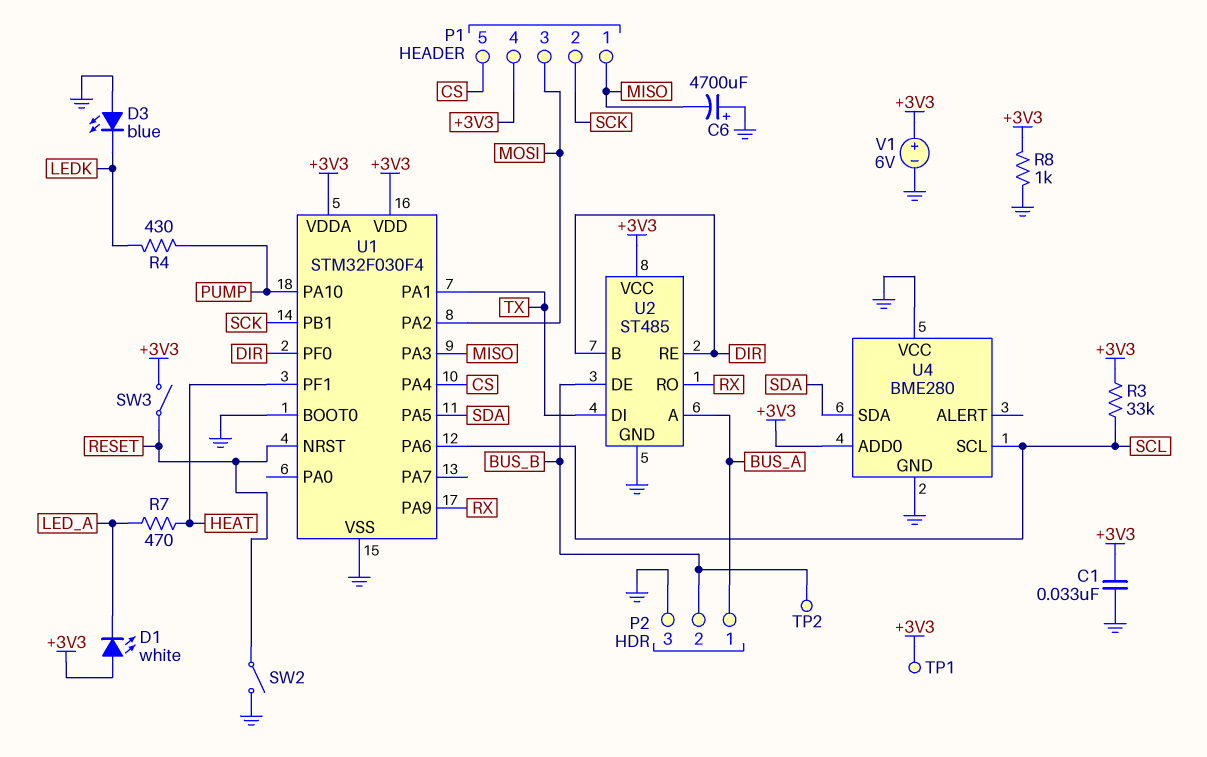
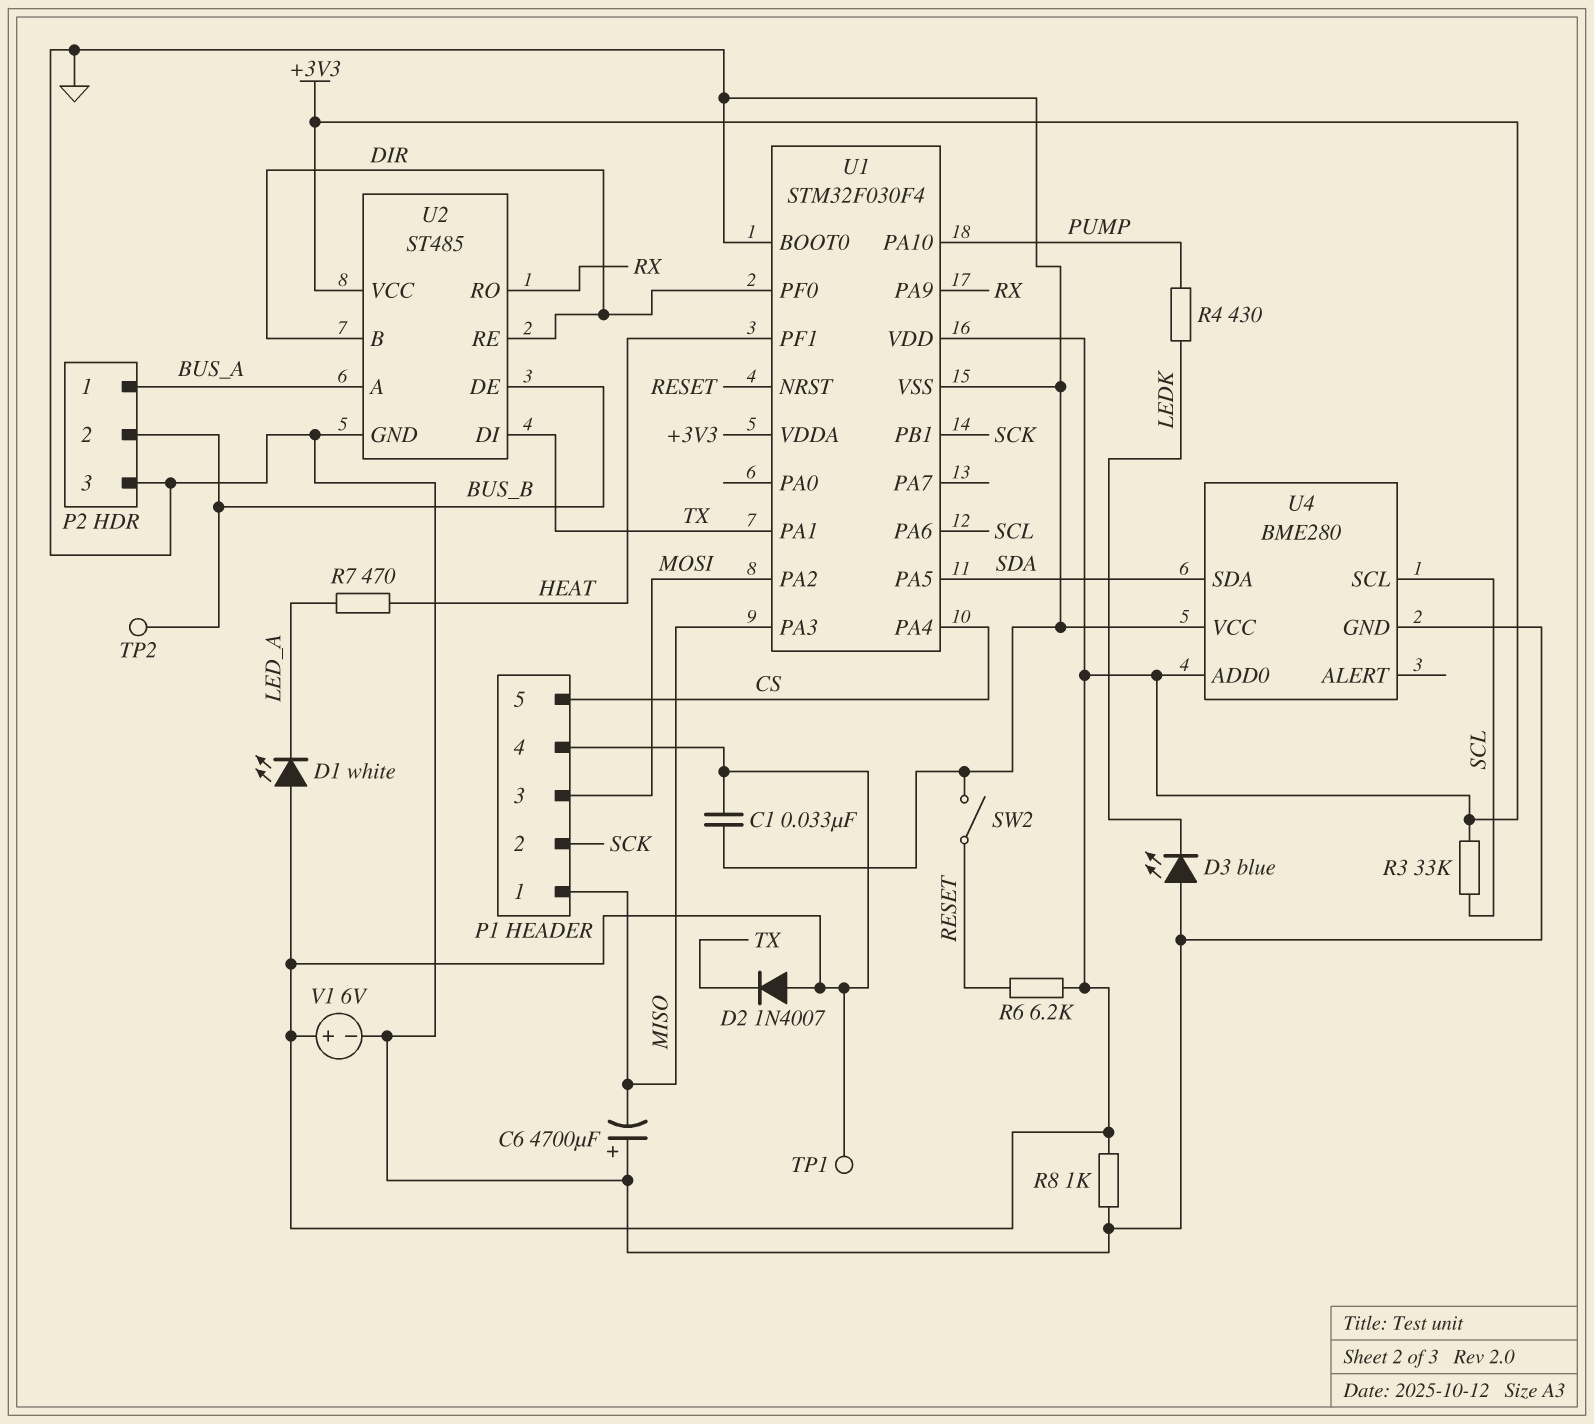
D2: none -> diode 1N4007 (A +3V3, K TX)
R6: none -> 6.2k (+3V3, RESET)
SW3: switch (+3V3, RESET) -> none

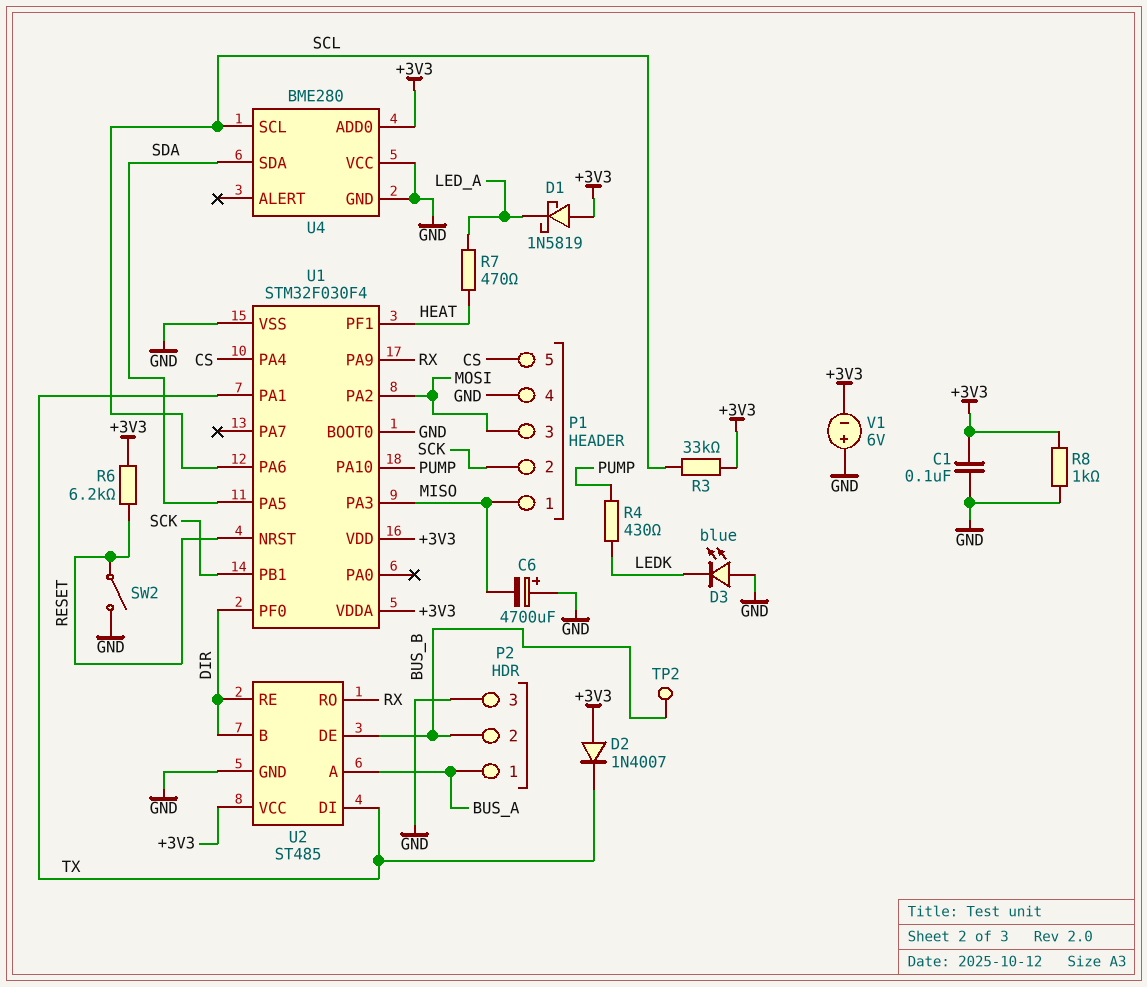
C1: 33nF (+3V3, GND) -> 100nF (+3V3, GND)
D1: LED white (A +3V3, K LED_A) -> schottky 1N5819 (A +3V3, K LED_A)
P1 pin 4: +3V3 -> GND
TP1: test point (+3V3) -> none
V1: 6V (plus +3V3, minus GND) -> 6V (plus GND, minus +3V3)

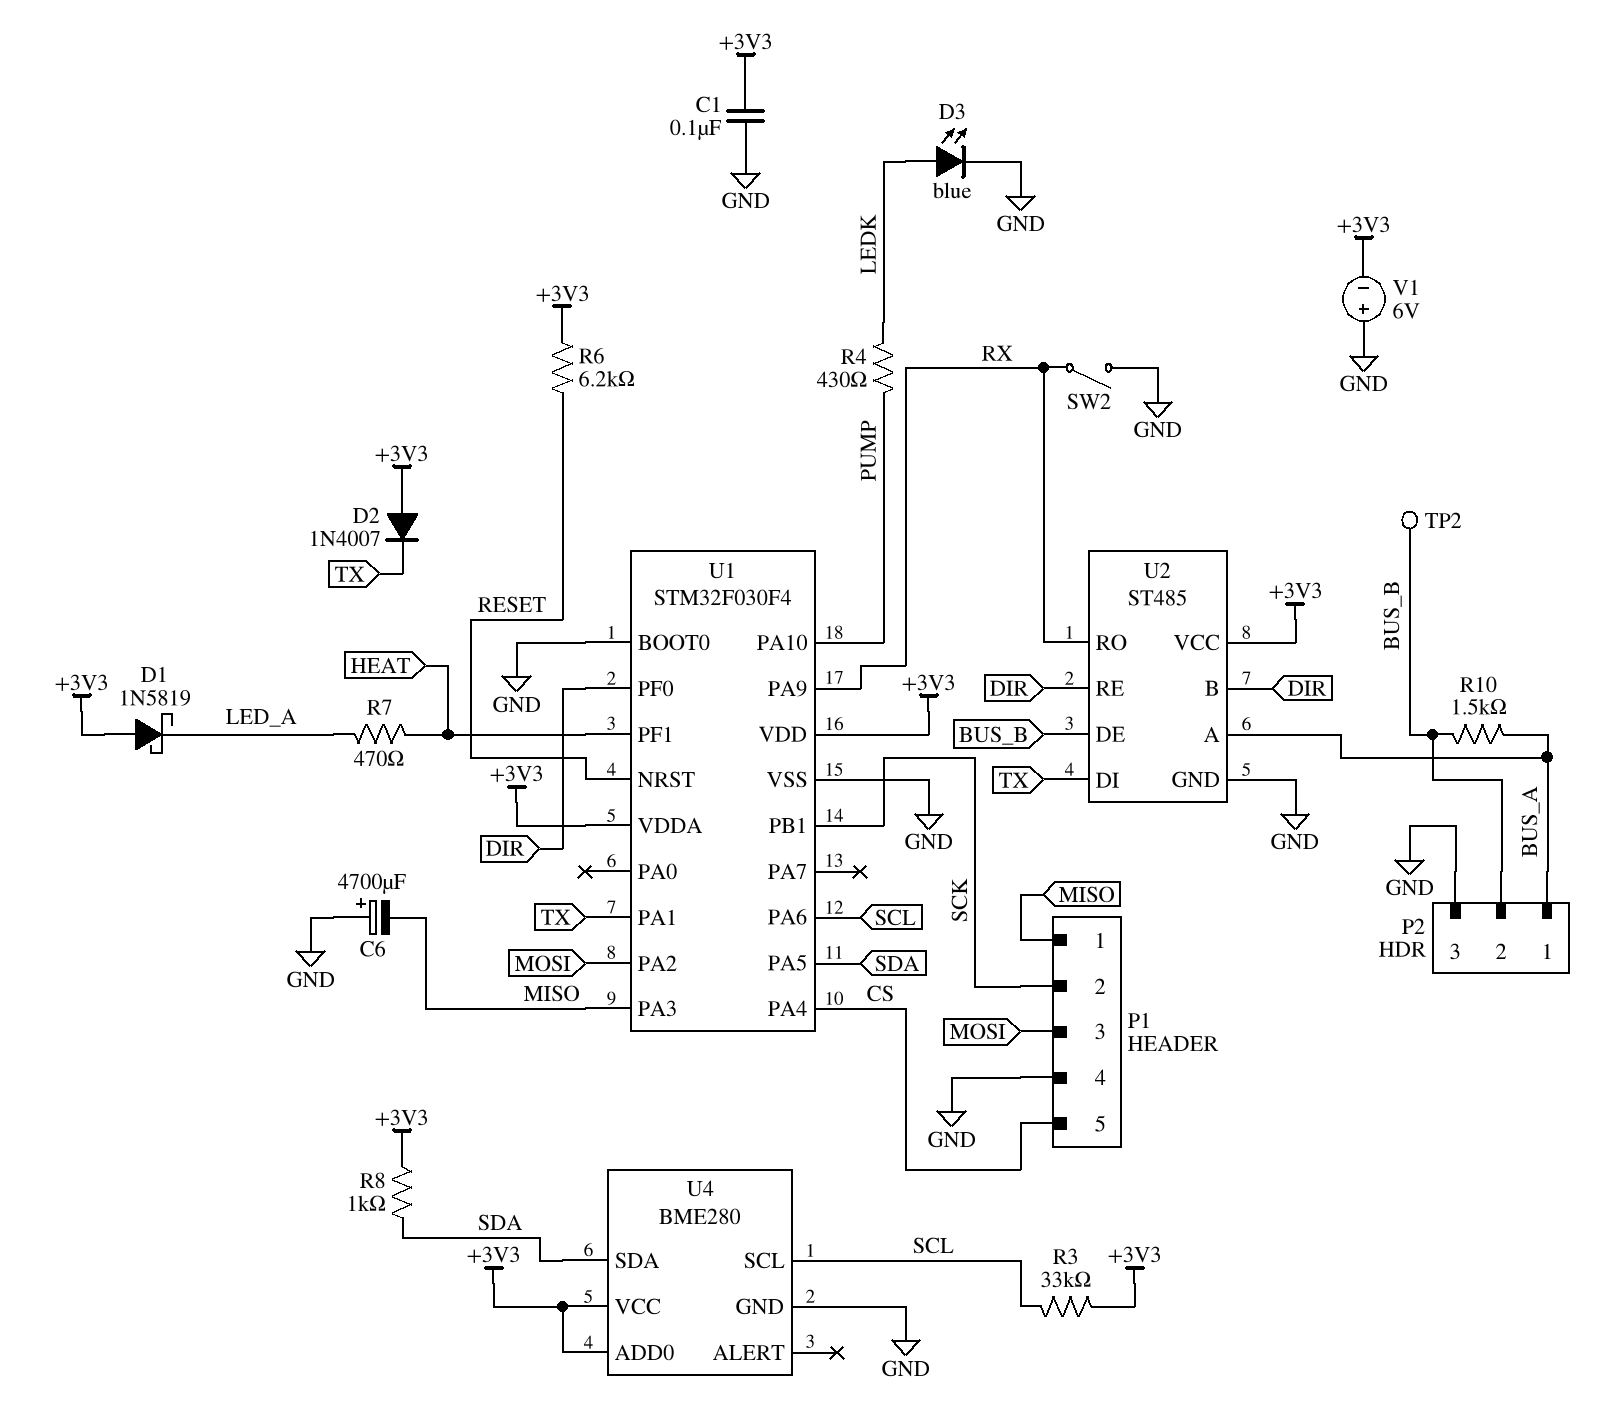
D3: LED blue (A GND, K LEDK) -> LED blue (A LEDK, K GND)
R8: 1k (+3V3, GND) -> 1k (+3V3, SDA)
R10: none -> 1.5k (BUS_A, BUS_B)
SW2: switch (GND, RESET) -> switch (GND, RX)
U4 pin VCC: GND -> +3V3

